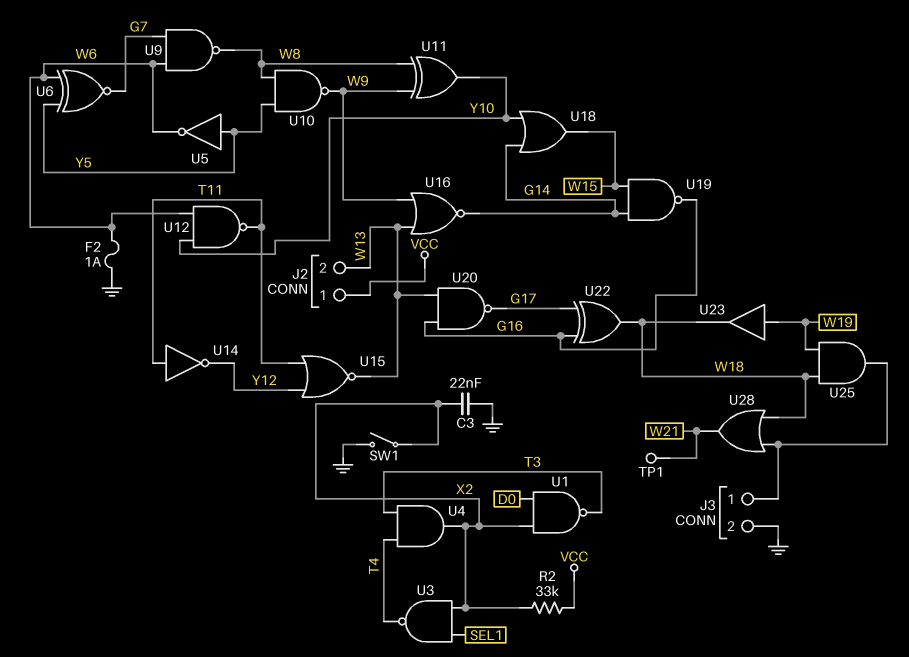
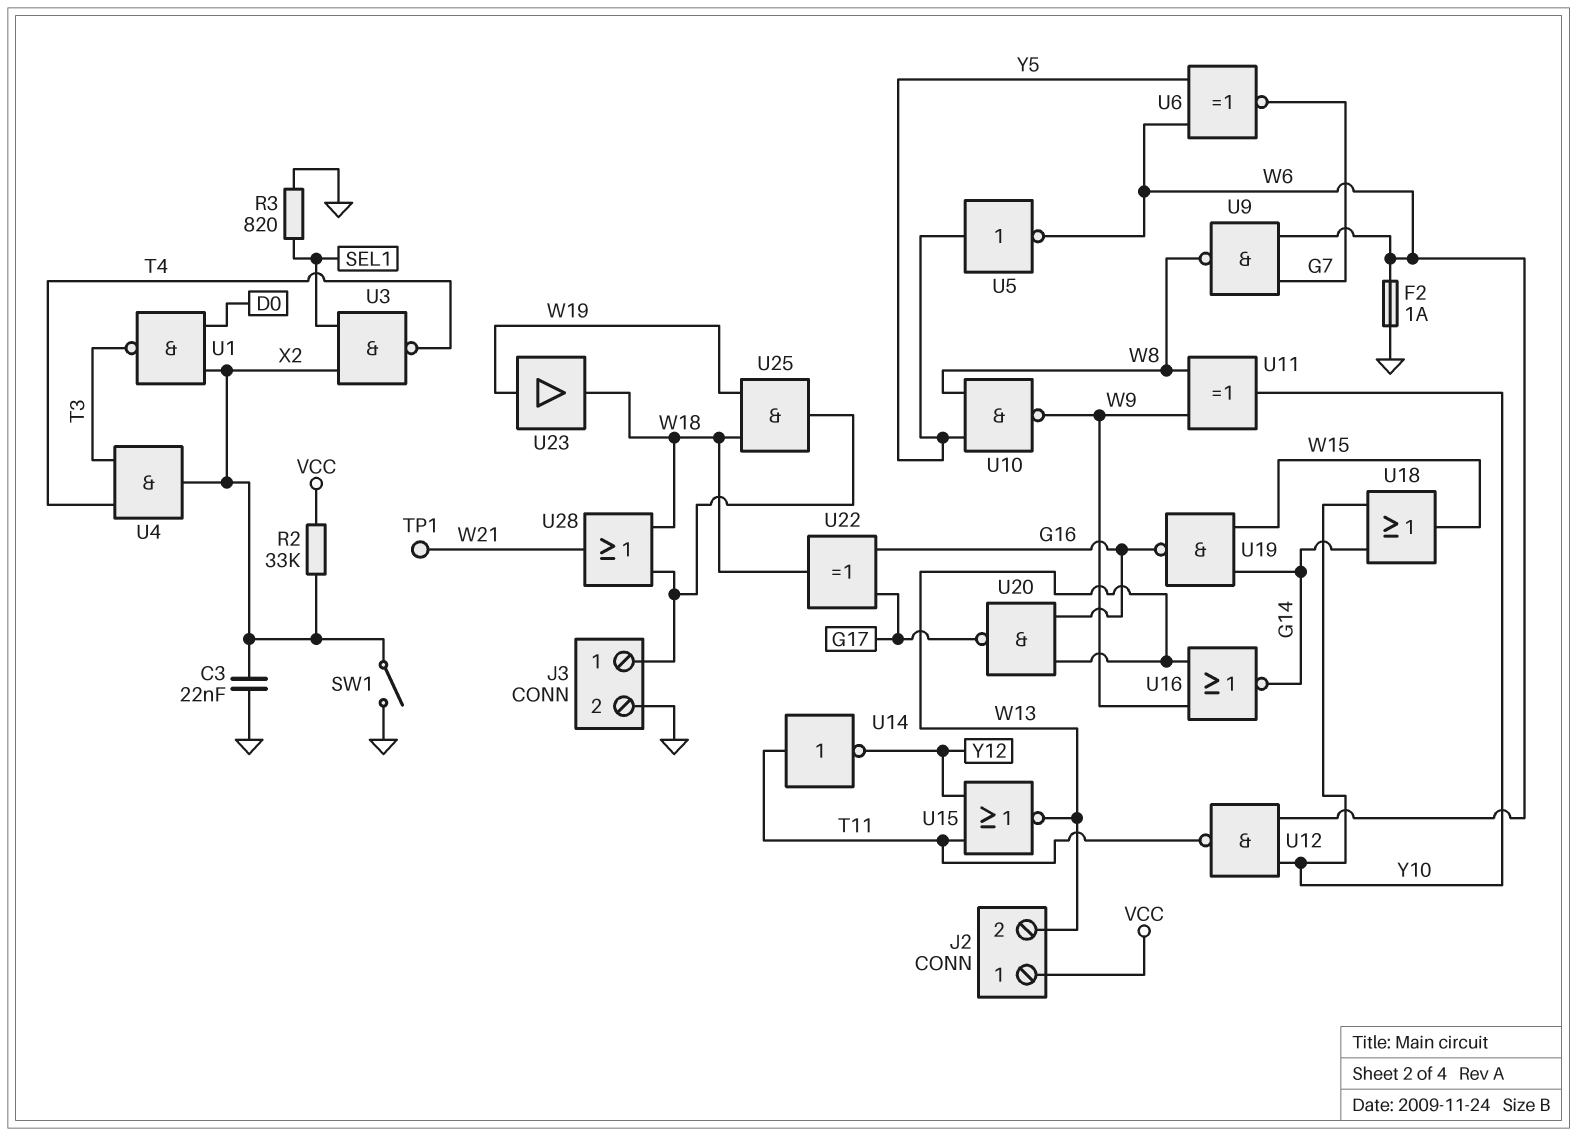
R3: none -> 820 (GND, SEL1)

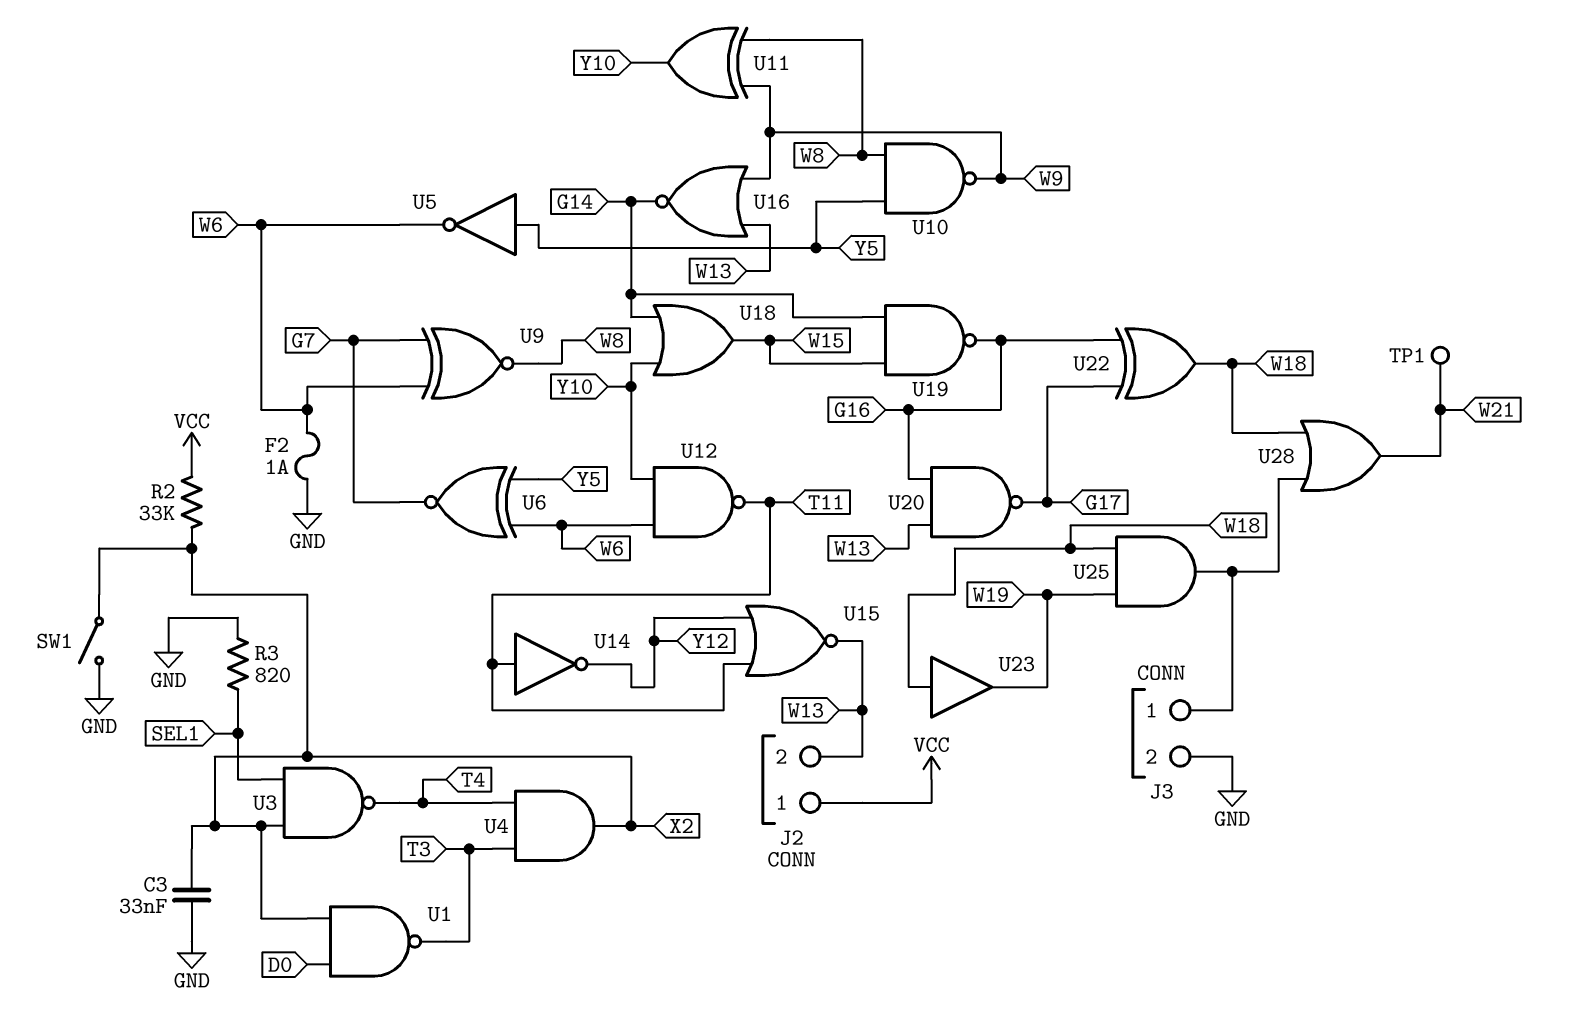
C3: 22nF (GND, X2) -> 33nF (GND, X2)
U9: NAND (in G7, in W6, out W8) -> XNOR (in G7, in W6, out W8)
U23: buffer (in W19, out W18) -> buffer (in W18, out W19)

